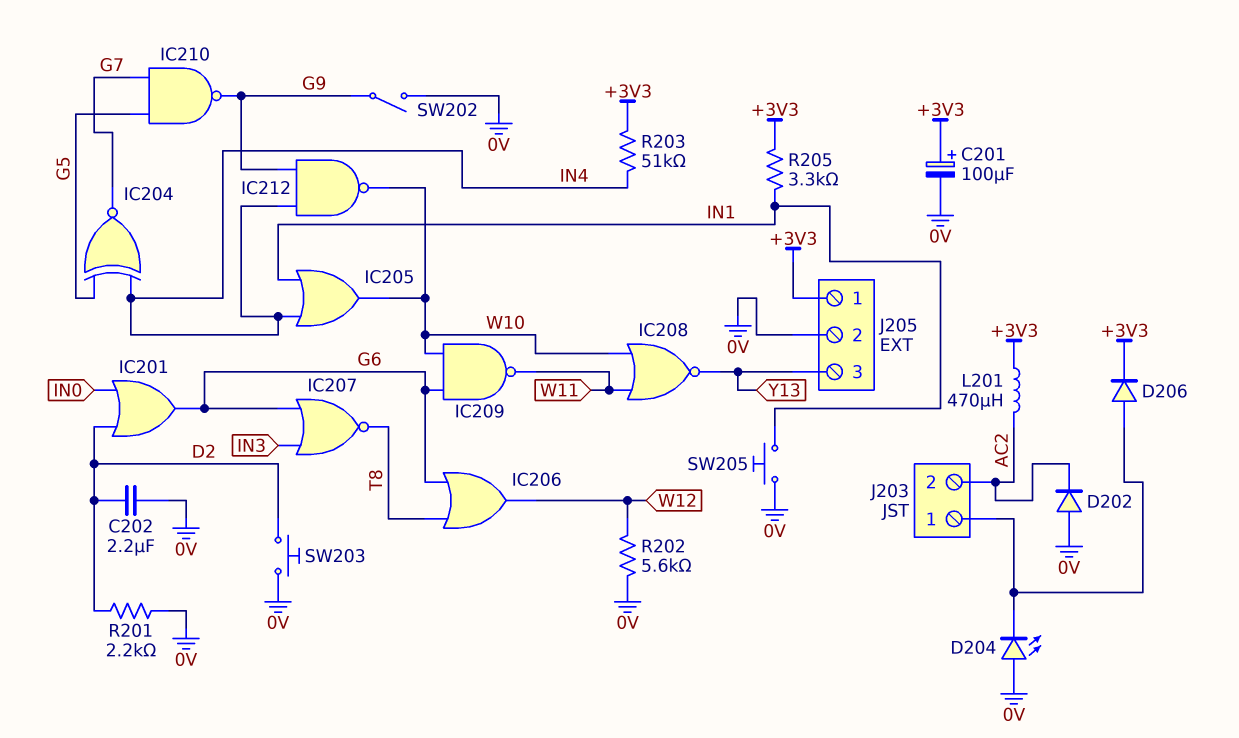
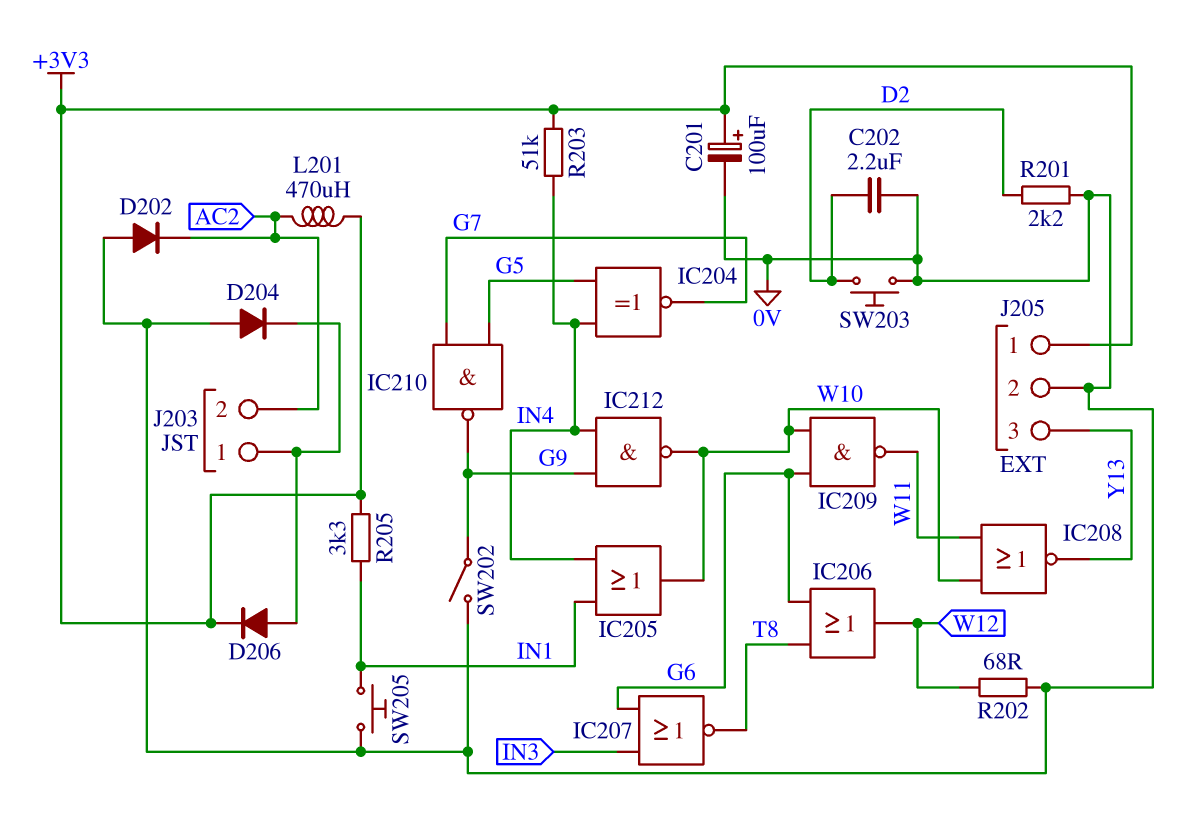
D204: LED (A 0V, K J203/1) -> diode (A 0V, K J203/1)
IC201: OR (in D2, in IN0, out G6) -> none
R202: 5.6k (0V, W12) -> 68 (0V, W12)

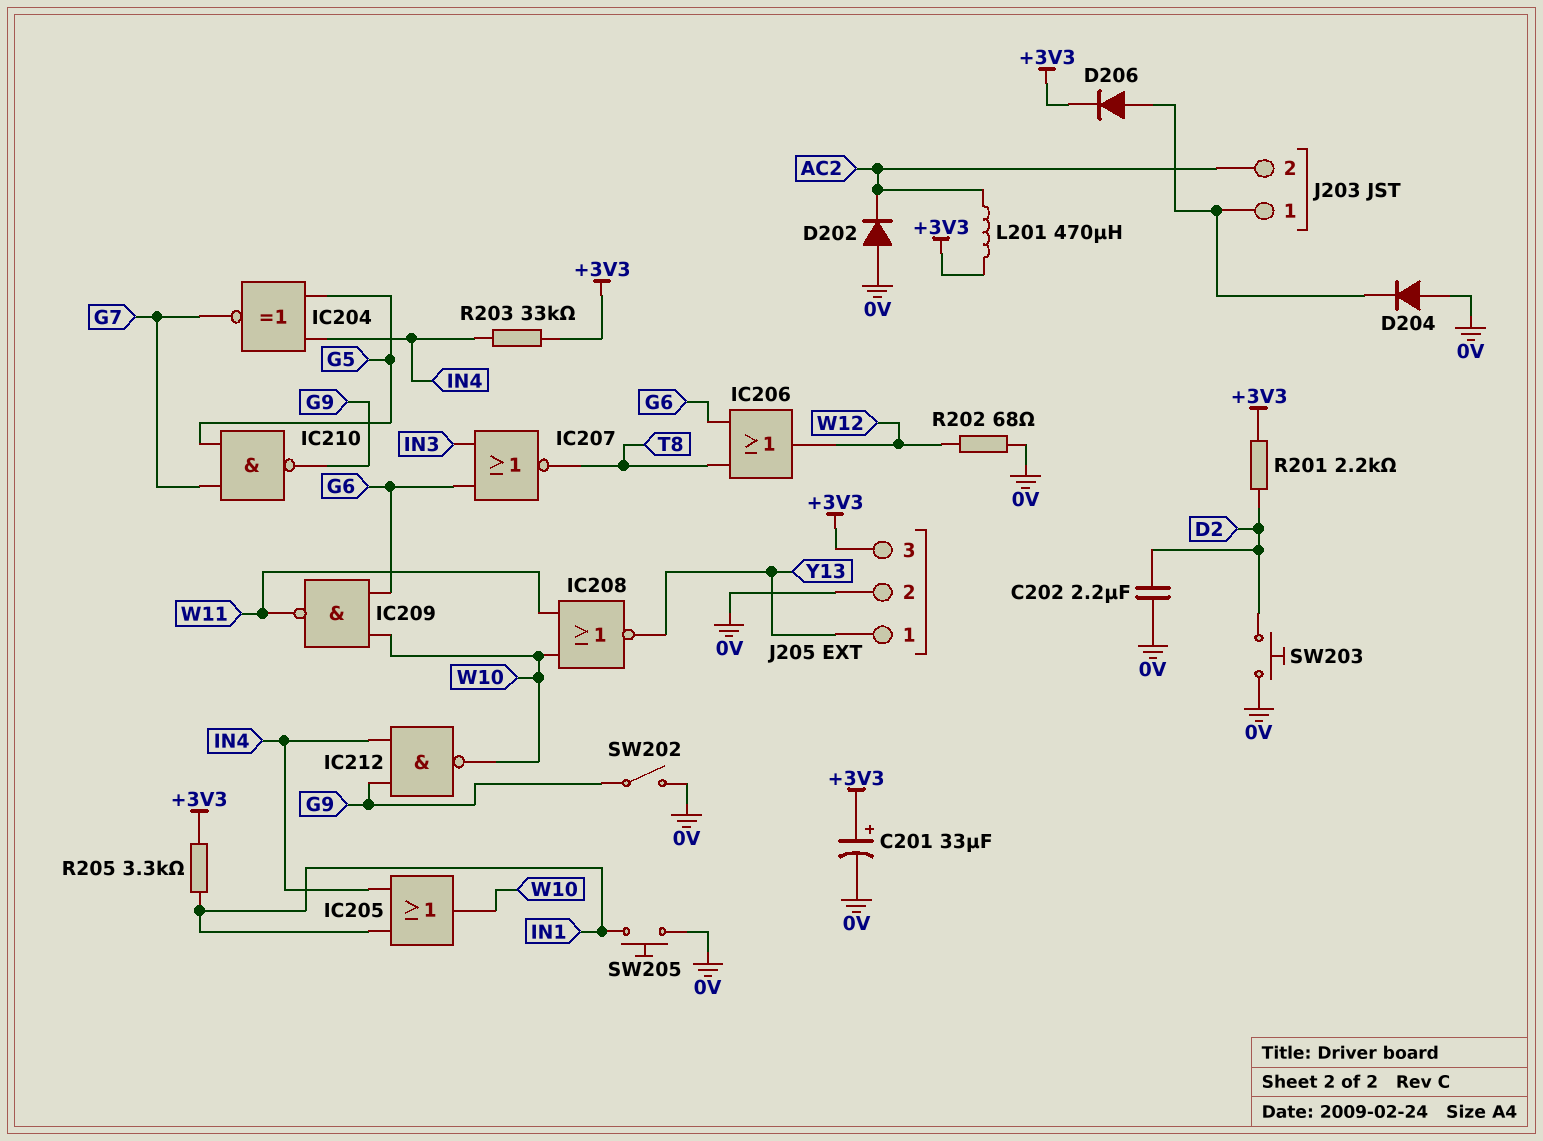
C201: 100uF (plus +3V3, minus 0V) -> 33uF (plus +3V3, minus 0V)
J205 pin 1: +3V3 -> Y13
J205 pin 3: Y13 -> +3V3
R201: 2.2k (0V, D2) -> 2.2k (+3V3, D2)
R203: 51k (+3V3, IN4) -> 33k (+3V3, IN4)

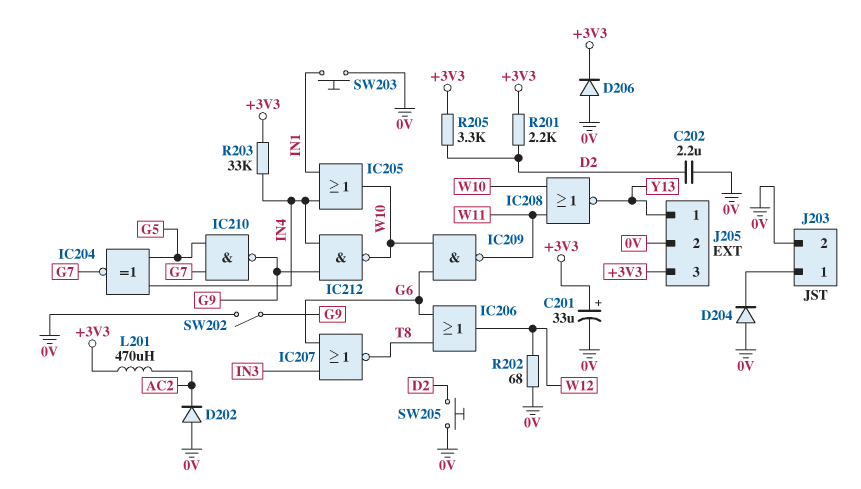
D206: diode (A J203/1, K +3V3) -> diode (A 0V, K +3V3)
J203 pin 2: AC2 -> 0V
R205: 3.3k (+3V3, IN1) -> 3.3k (+3V3, D2)
SW203: button (0V, D2) -> button (0V, IN1)
SW205: button (0V, IN1) -> button (0V, D2)

